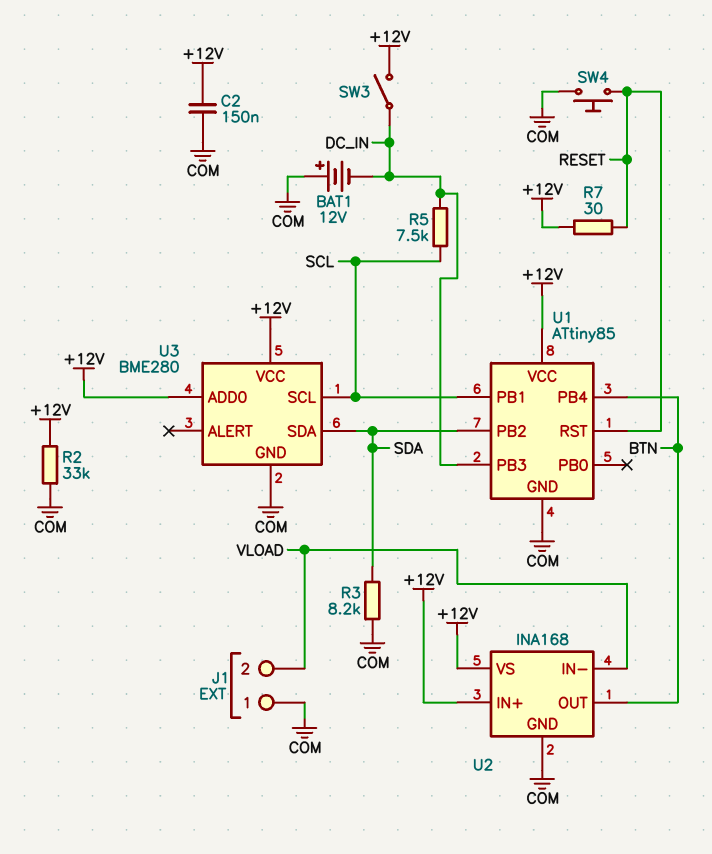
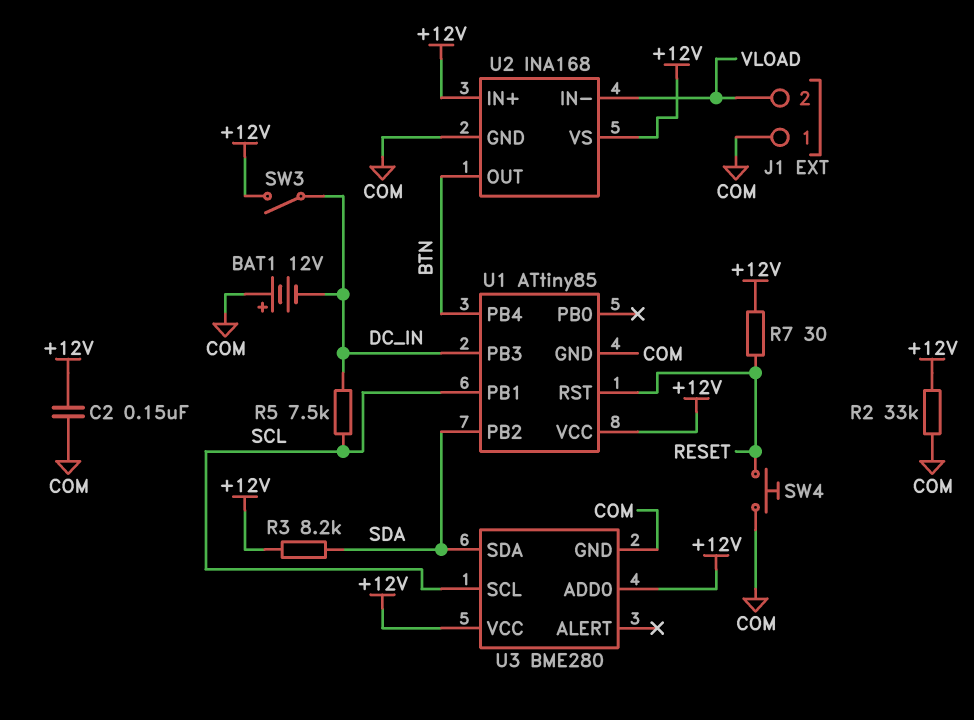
R3: 8.2k (COM, SDA) -> 8.2k (+12V, SDA)

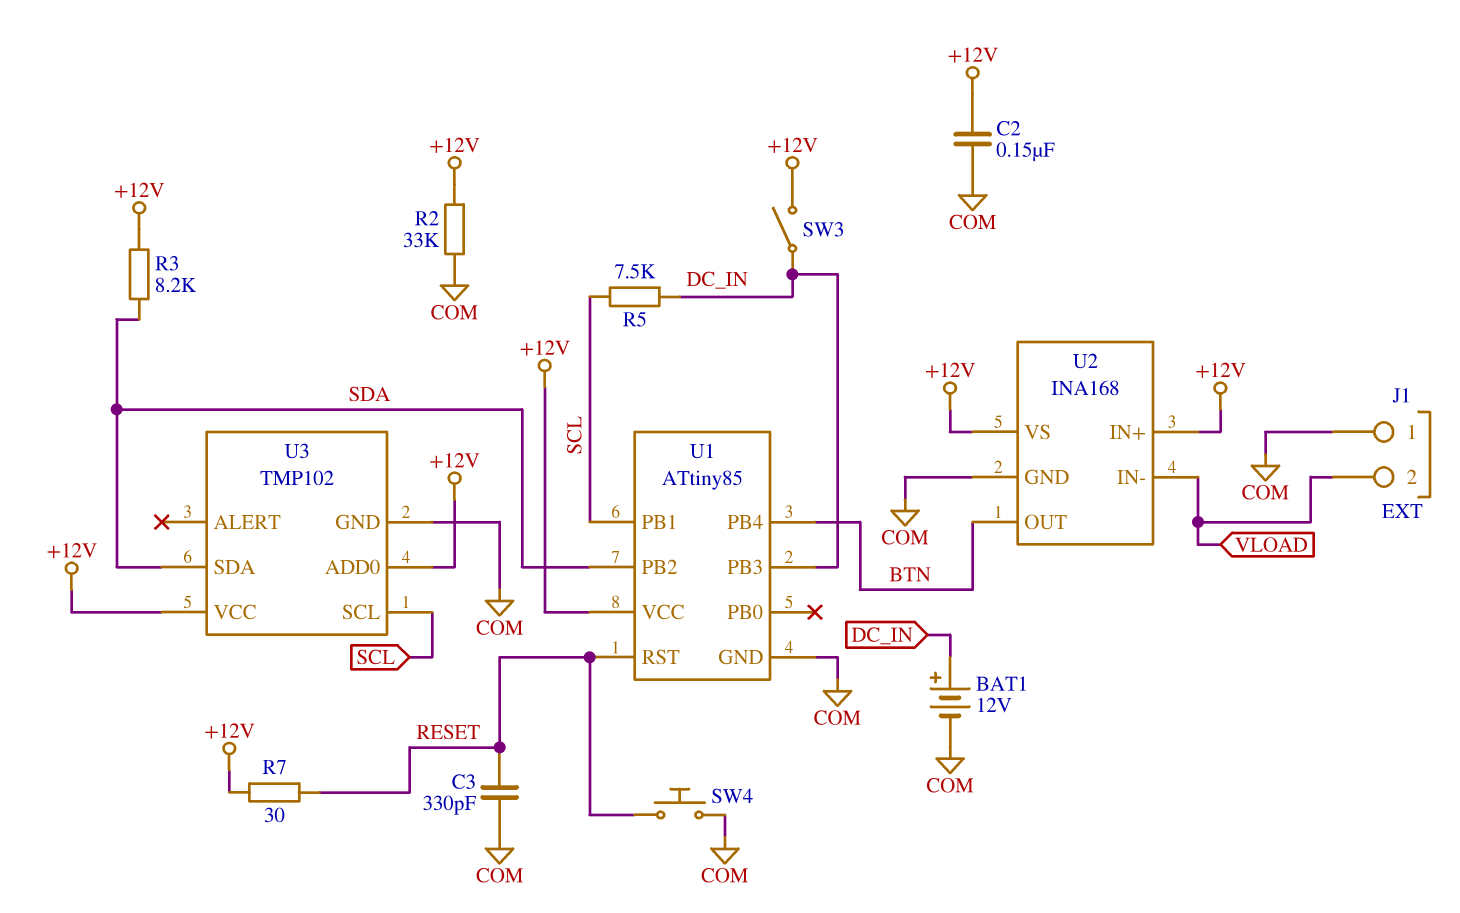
BAT1: 12V (plus COM, minus DC_IN) -> 12V (plus DC_IN, minus COM)
C3: none -> 330pF (COM, RESET)
U3: BME280 -> TMP102

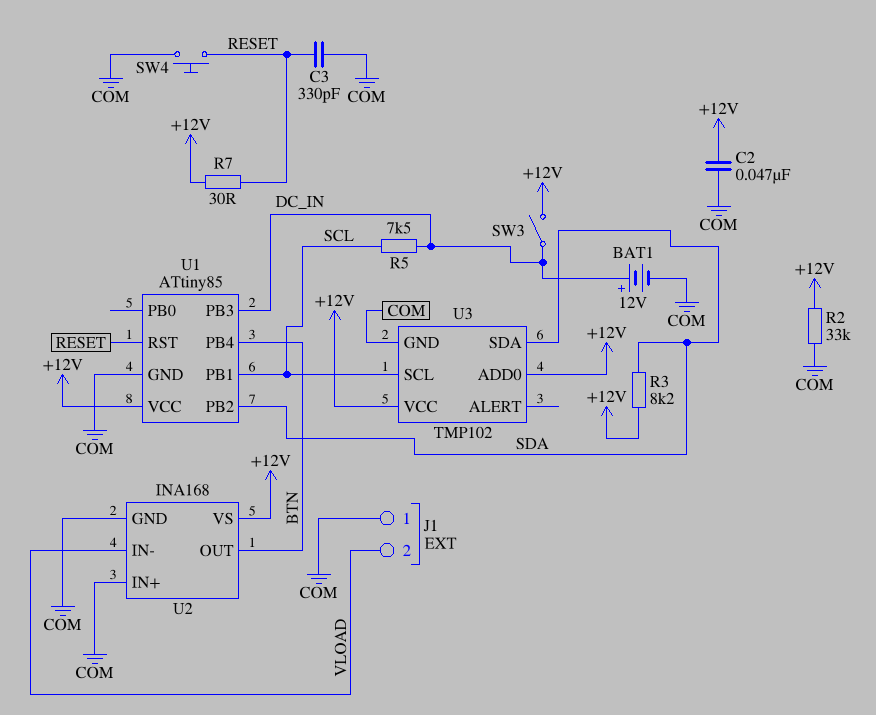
C2: 150nF (+12V, COM) -> 47nF (+12V, COM)
U2 pin IN+: +12V -> COM

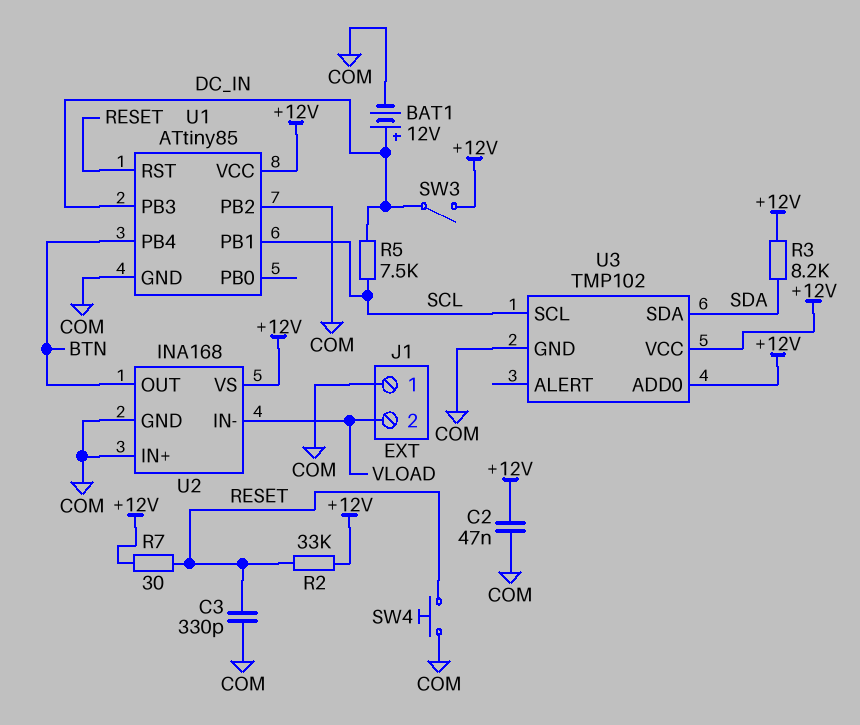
R2: 33k (+12V, COM) -> 33k (+12V, RESET)
U1 pin PB2: SDA -> COM

